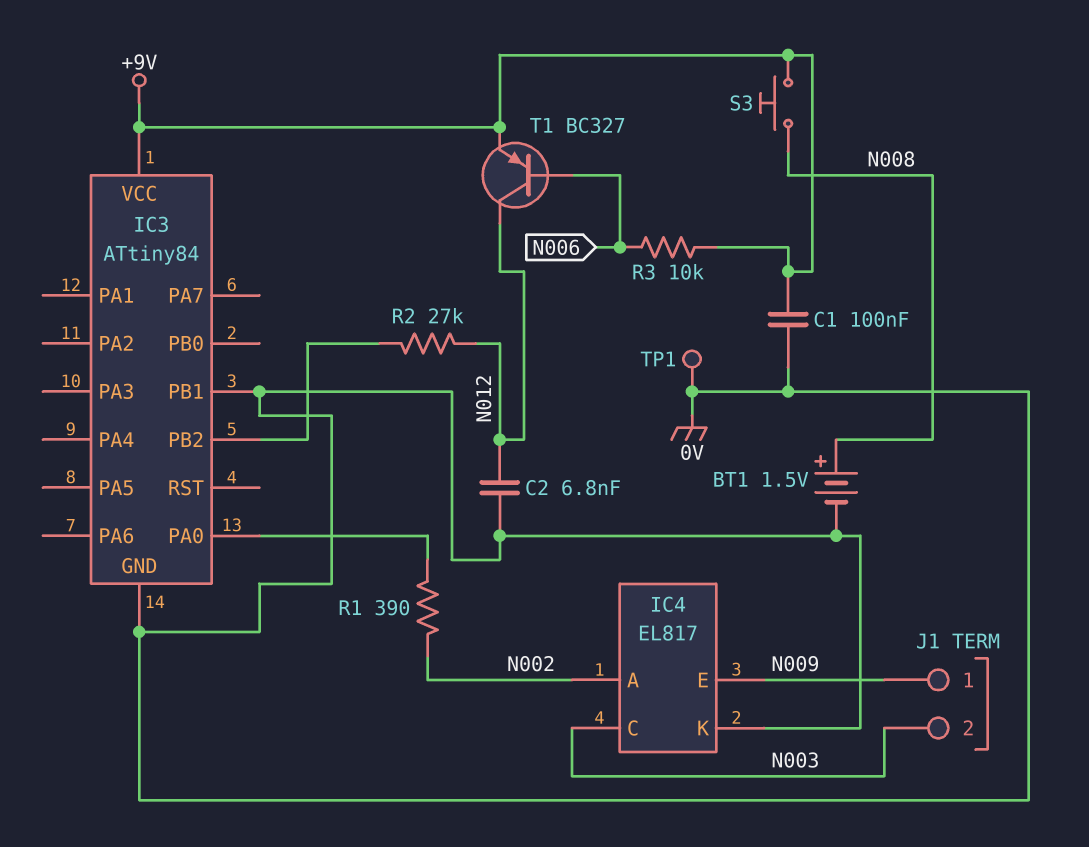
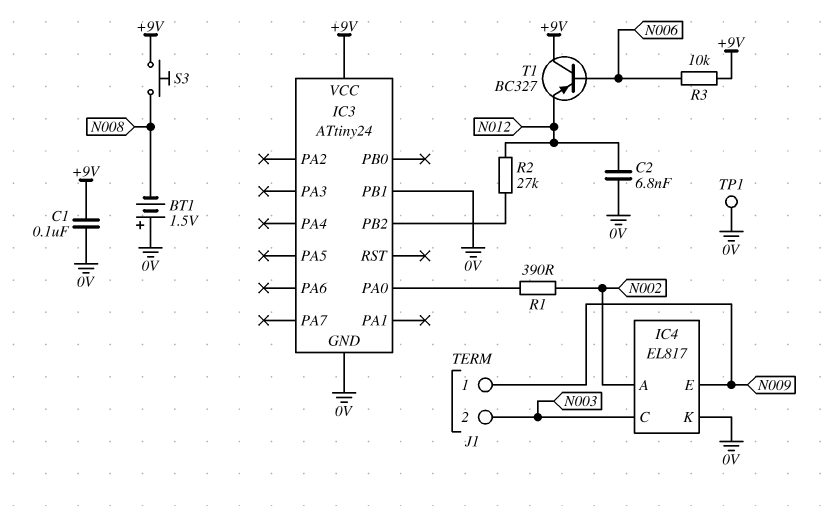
BT1: 1.5V (plus N008, minus 0V) -> 1.5V (plus 0V, minus N008)
IC3: ATtiny84 -> ATtiny24
T1: PNP BC327 (B N006, C N012, E +9V) -> PNP BC327 (B N006, C +9V, E N012)

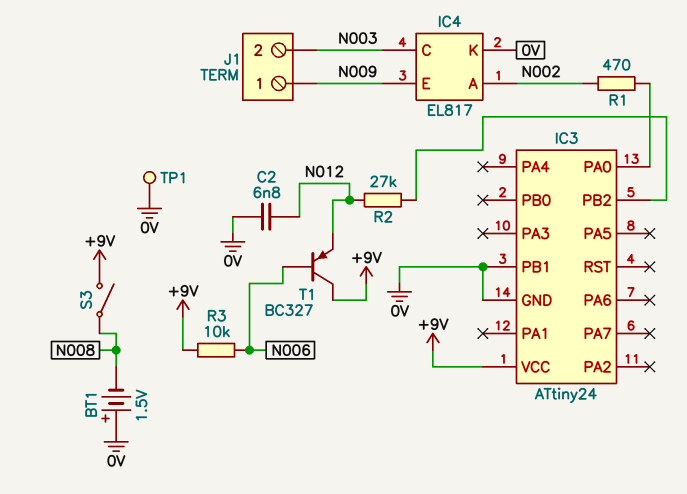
C1: 100nF (+9V, 0V) -> none
R1: 390 (IC3/PA0, N002) -> 470 (IC3/PA0, N002)
S3: button (+9V, N008) -> switch (+9V, N008)

